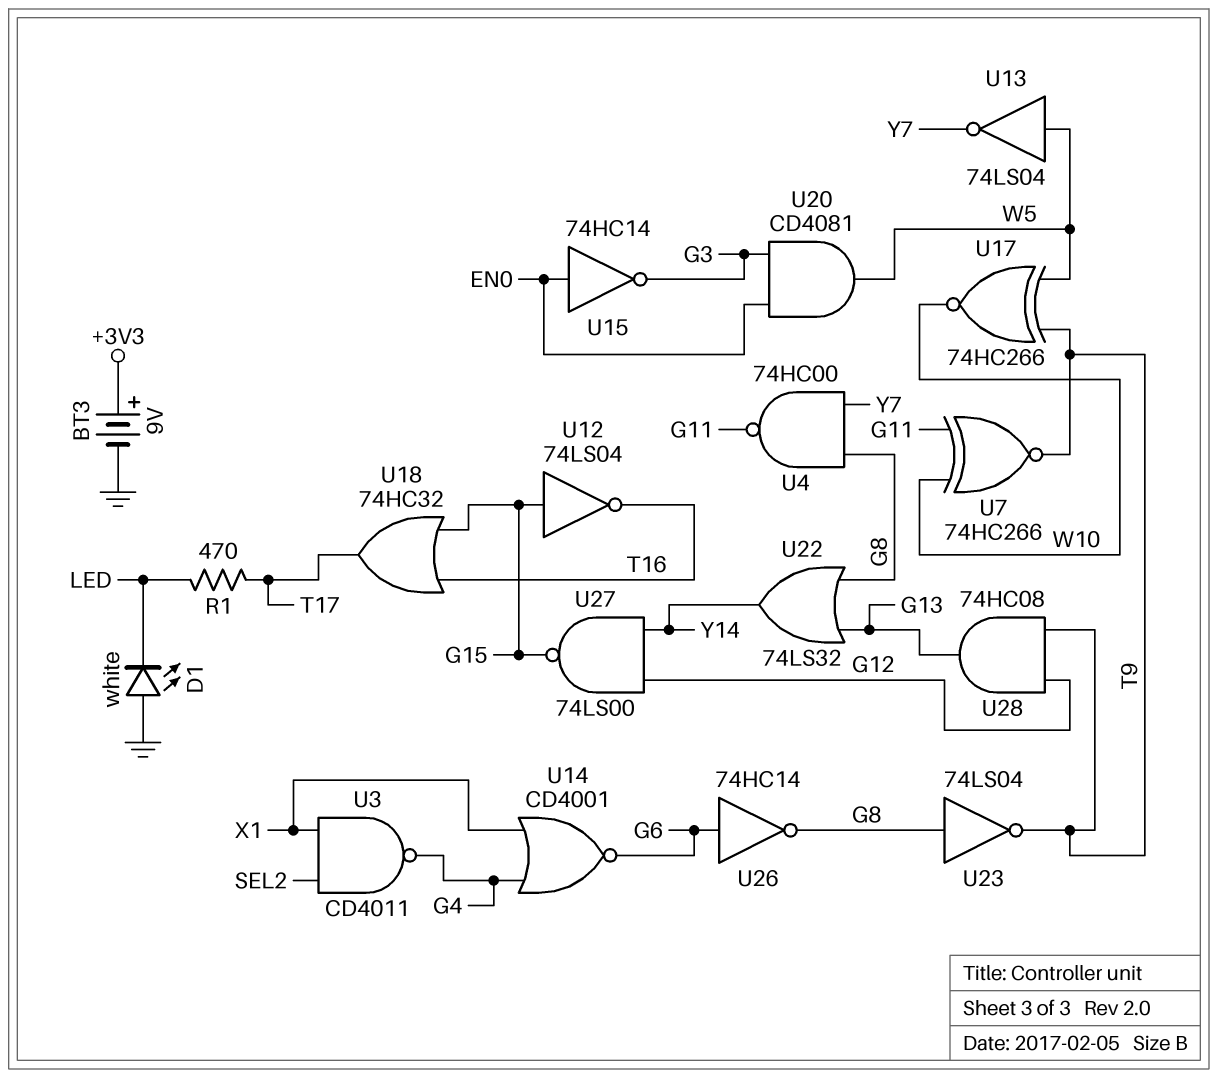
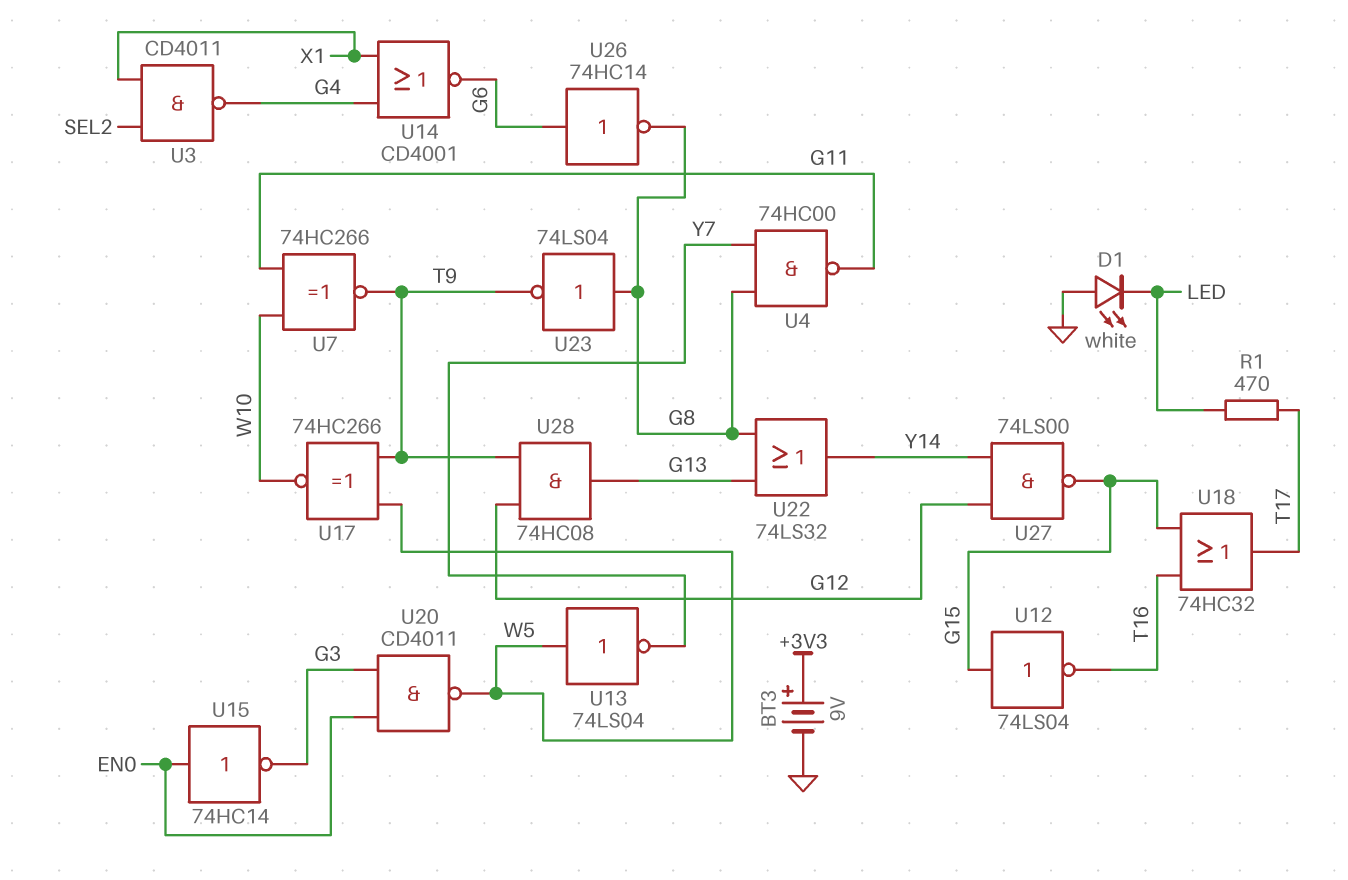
U20: AND CD4081 (in EN0, in G3, out W5) -> NAND CD4011 (in EN0, in G3, out W5)

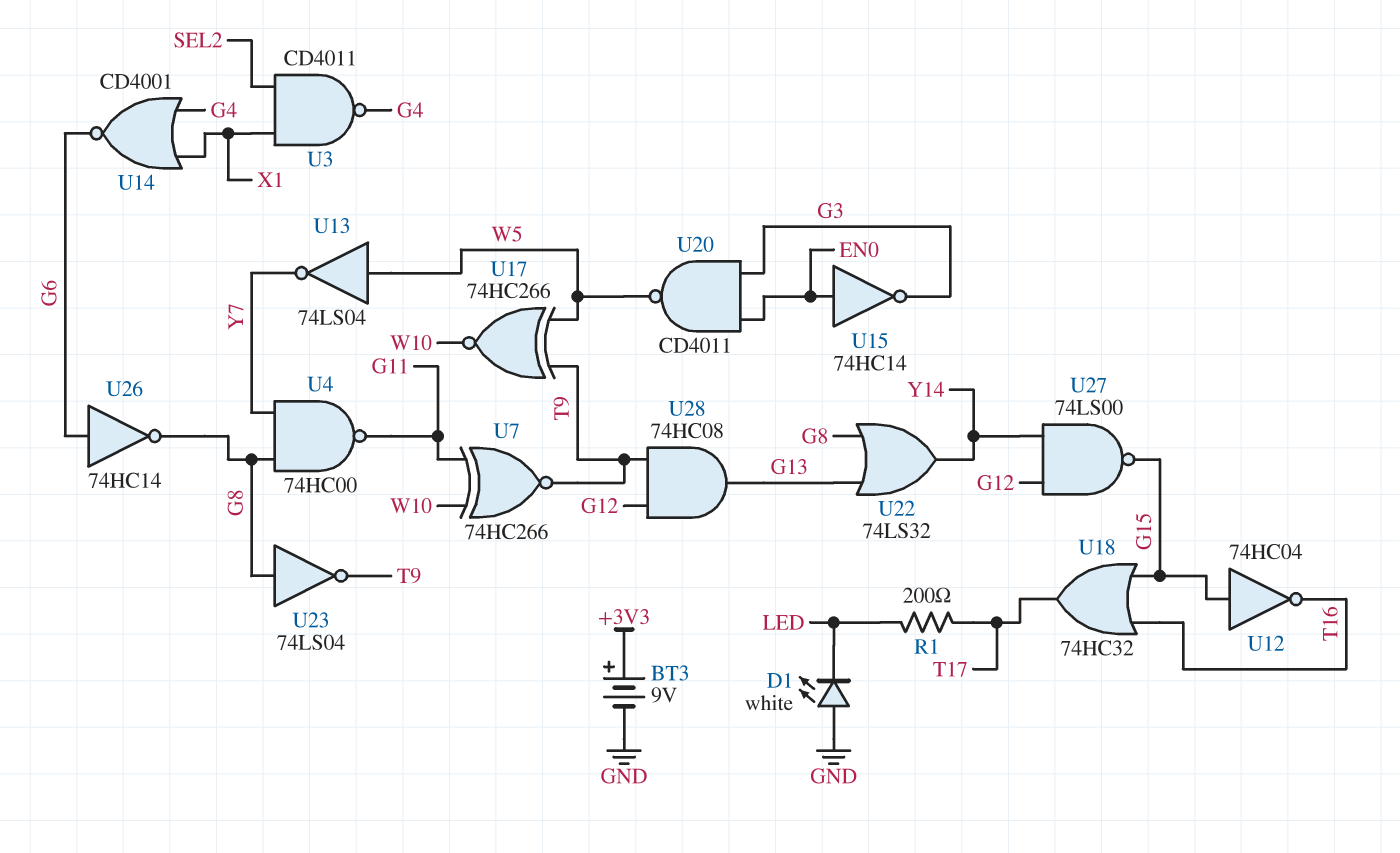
R1: 470 (LED, T17) -> 200 (LED, T17)
U12: NOT 74LS04 (in G15, out T16) -> NOT 74HC04 (in G15, out T16)

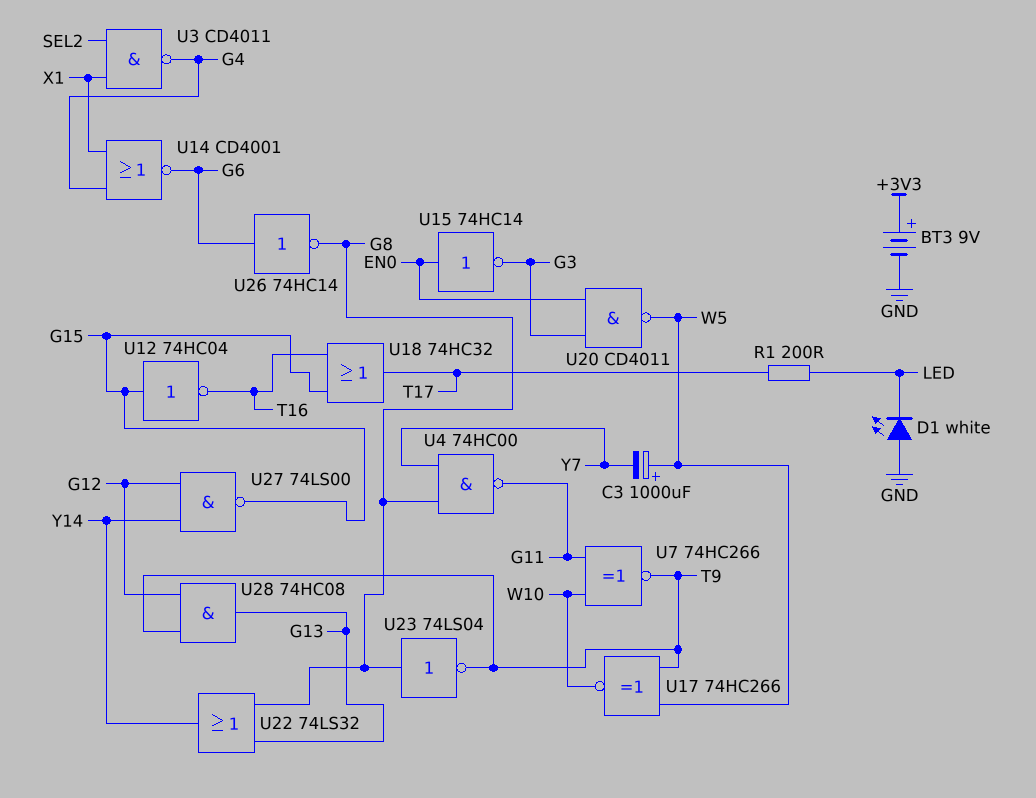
C3: none -> 1000uF (plus W5, minus Y7)
U13: NOT 74LS04 (in W5, out Y7) -> none

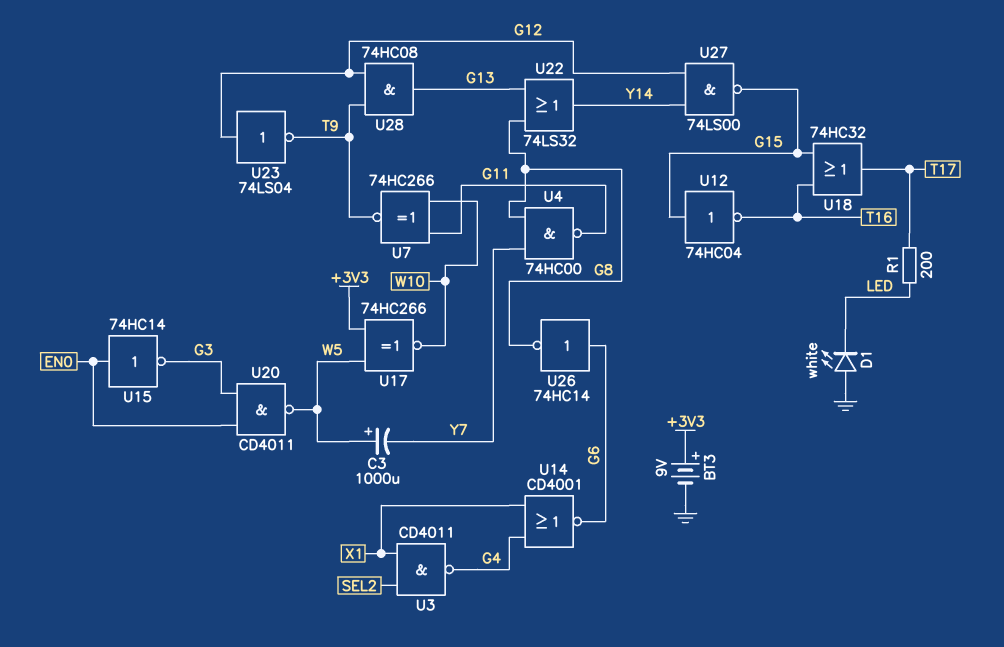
U17: XNOR 74HC266 (in T9, in W5, out W10) -> XNOR 74HC266 (in +3V3, in W5, out W10)
U23: NOT 74LS04 (in G8, out T9) -> NOT 74LS04 (in G12, out T9)

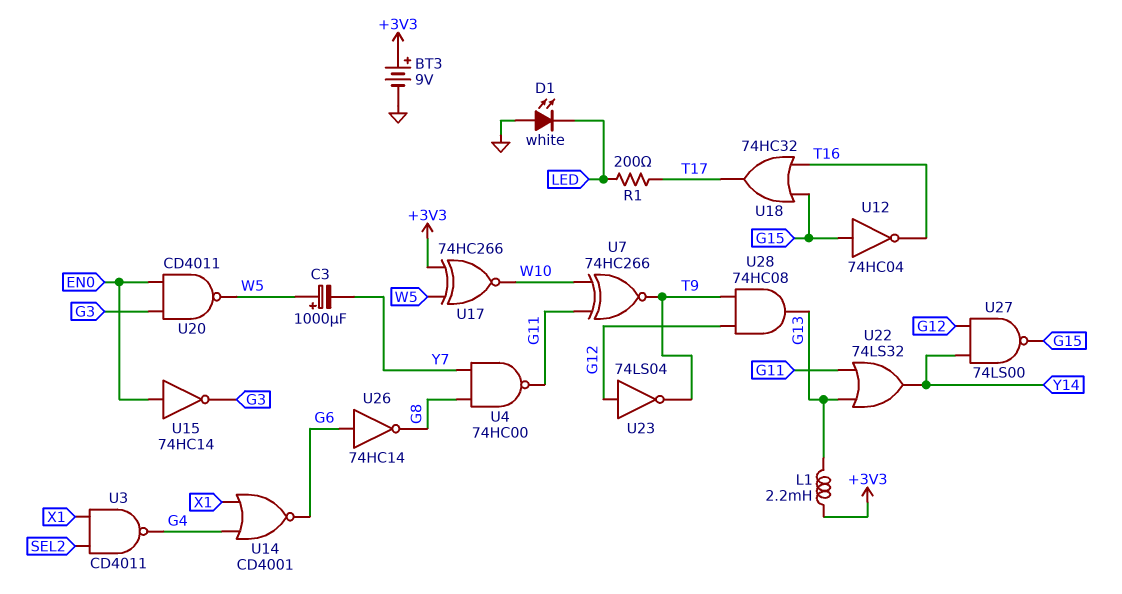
L1: none -> 2.2mH (+3V3, G13)
U22: OR 74LS32 (in G8, in G13, out Y14) -> OR 74LS32 (in G11, in G13, out Y14)

